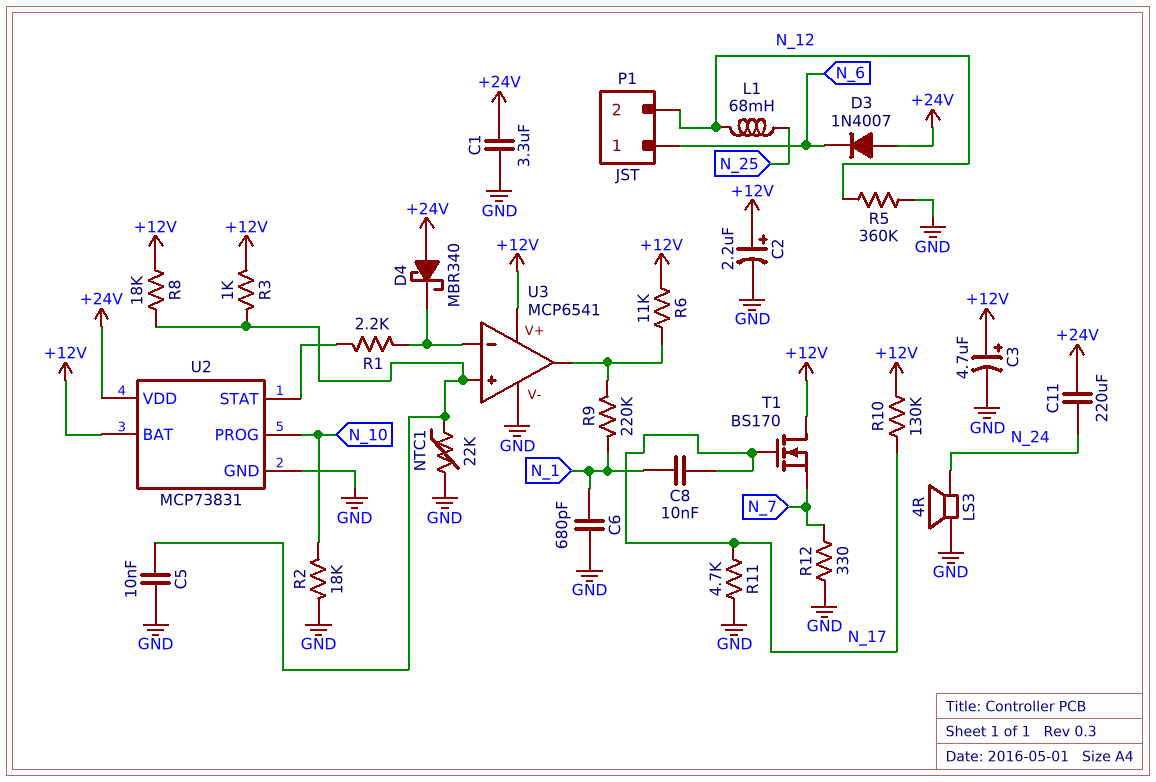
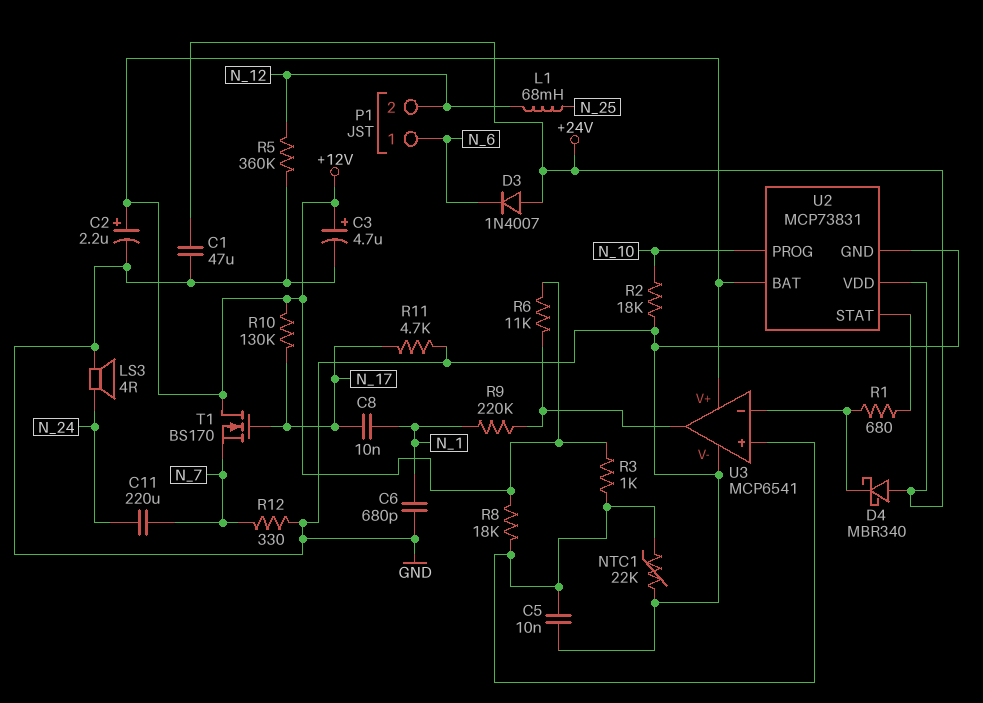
C1: 3.3uF (+24V, GND) -> 47uF (+24V, GND)
C11: 220uF (+24V, N_24) -> 220uF (N_7, N_24)
R1: 2.2k (U2/STAT, U3/in-) -> 680 (U2/STAT, U3/in-)

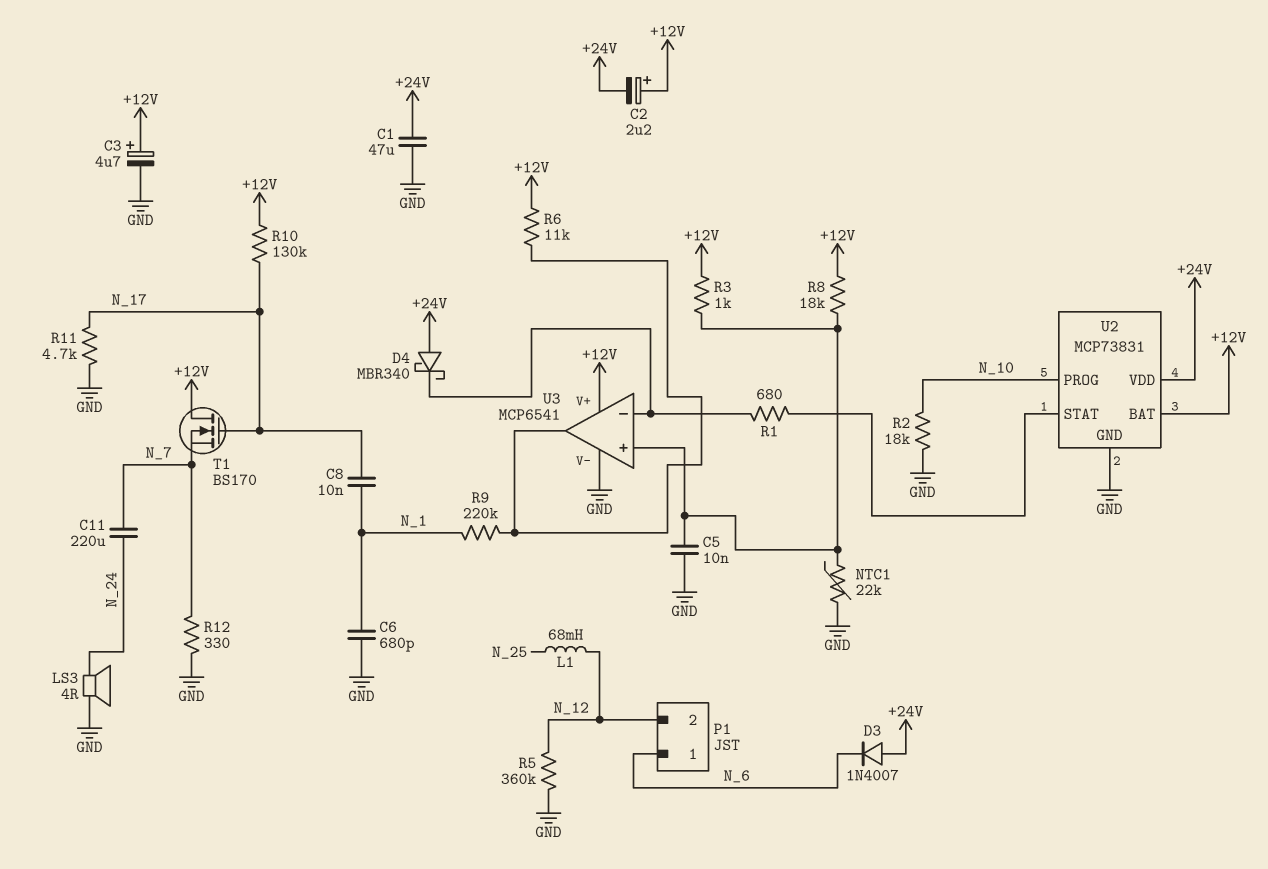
C2: 2.2uF (plus +12V, minus GND) -> 2.2uF (plus +12V, minus +24V)

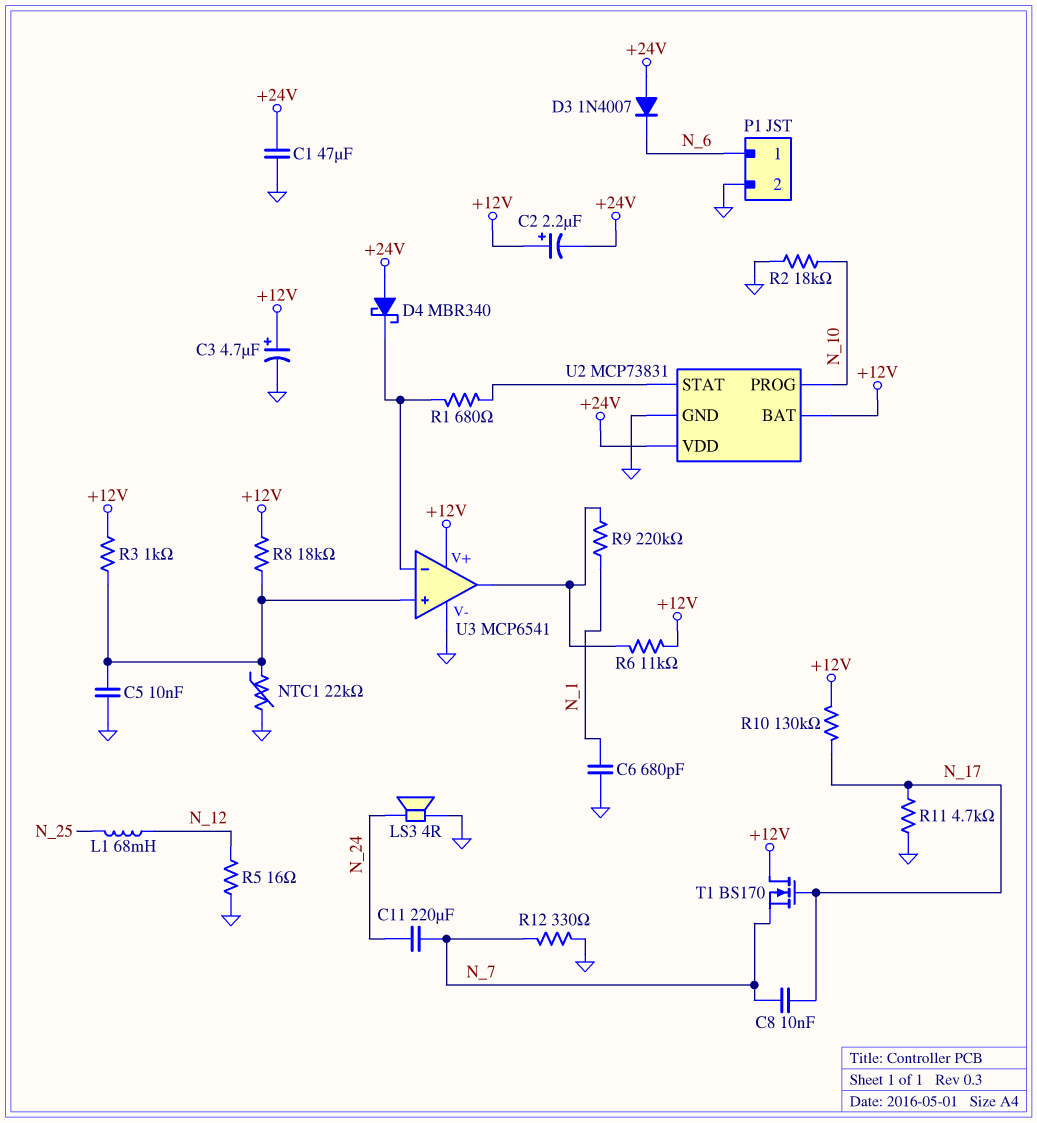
C8: 10nF (N_1, N_17) -> 10nF (N_7, N_17)
P1 pin 2: N_12 -> GND
R5: 360k (GND, N_12) -> 16 (GND, N_12)

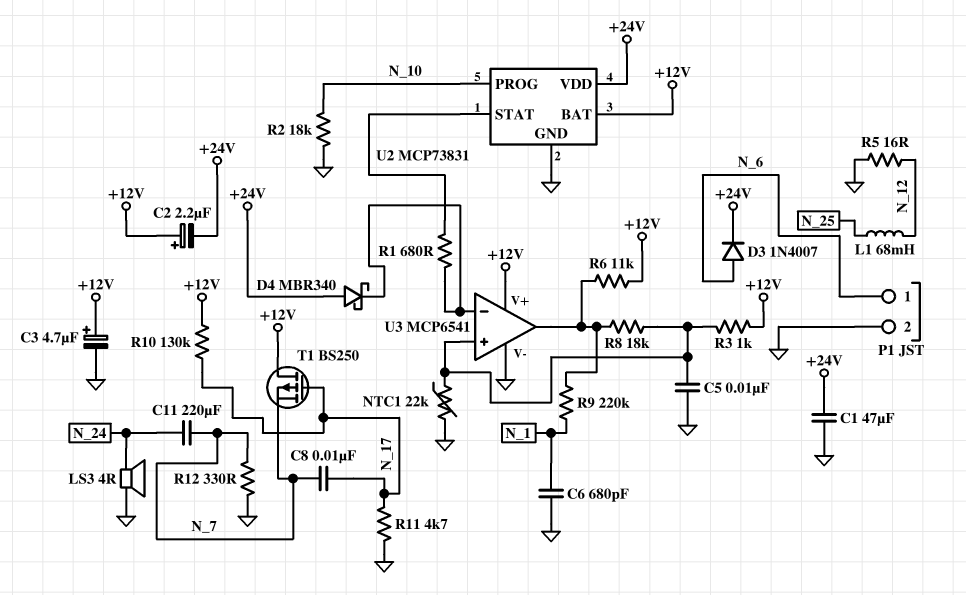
D3: diode 1N4007 (A +24V, K N_6) -> diode 1N4007 (A N_6, K +24V)
R8: 18k (+12V, U3/in+) -> 18k (U3/in+, U3/out)
T1: NMOS BS170 (G N_17, D +12V, S N_7) -> PMOS BS250 (G N_17, D +12V, S N_7)

